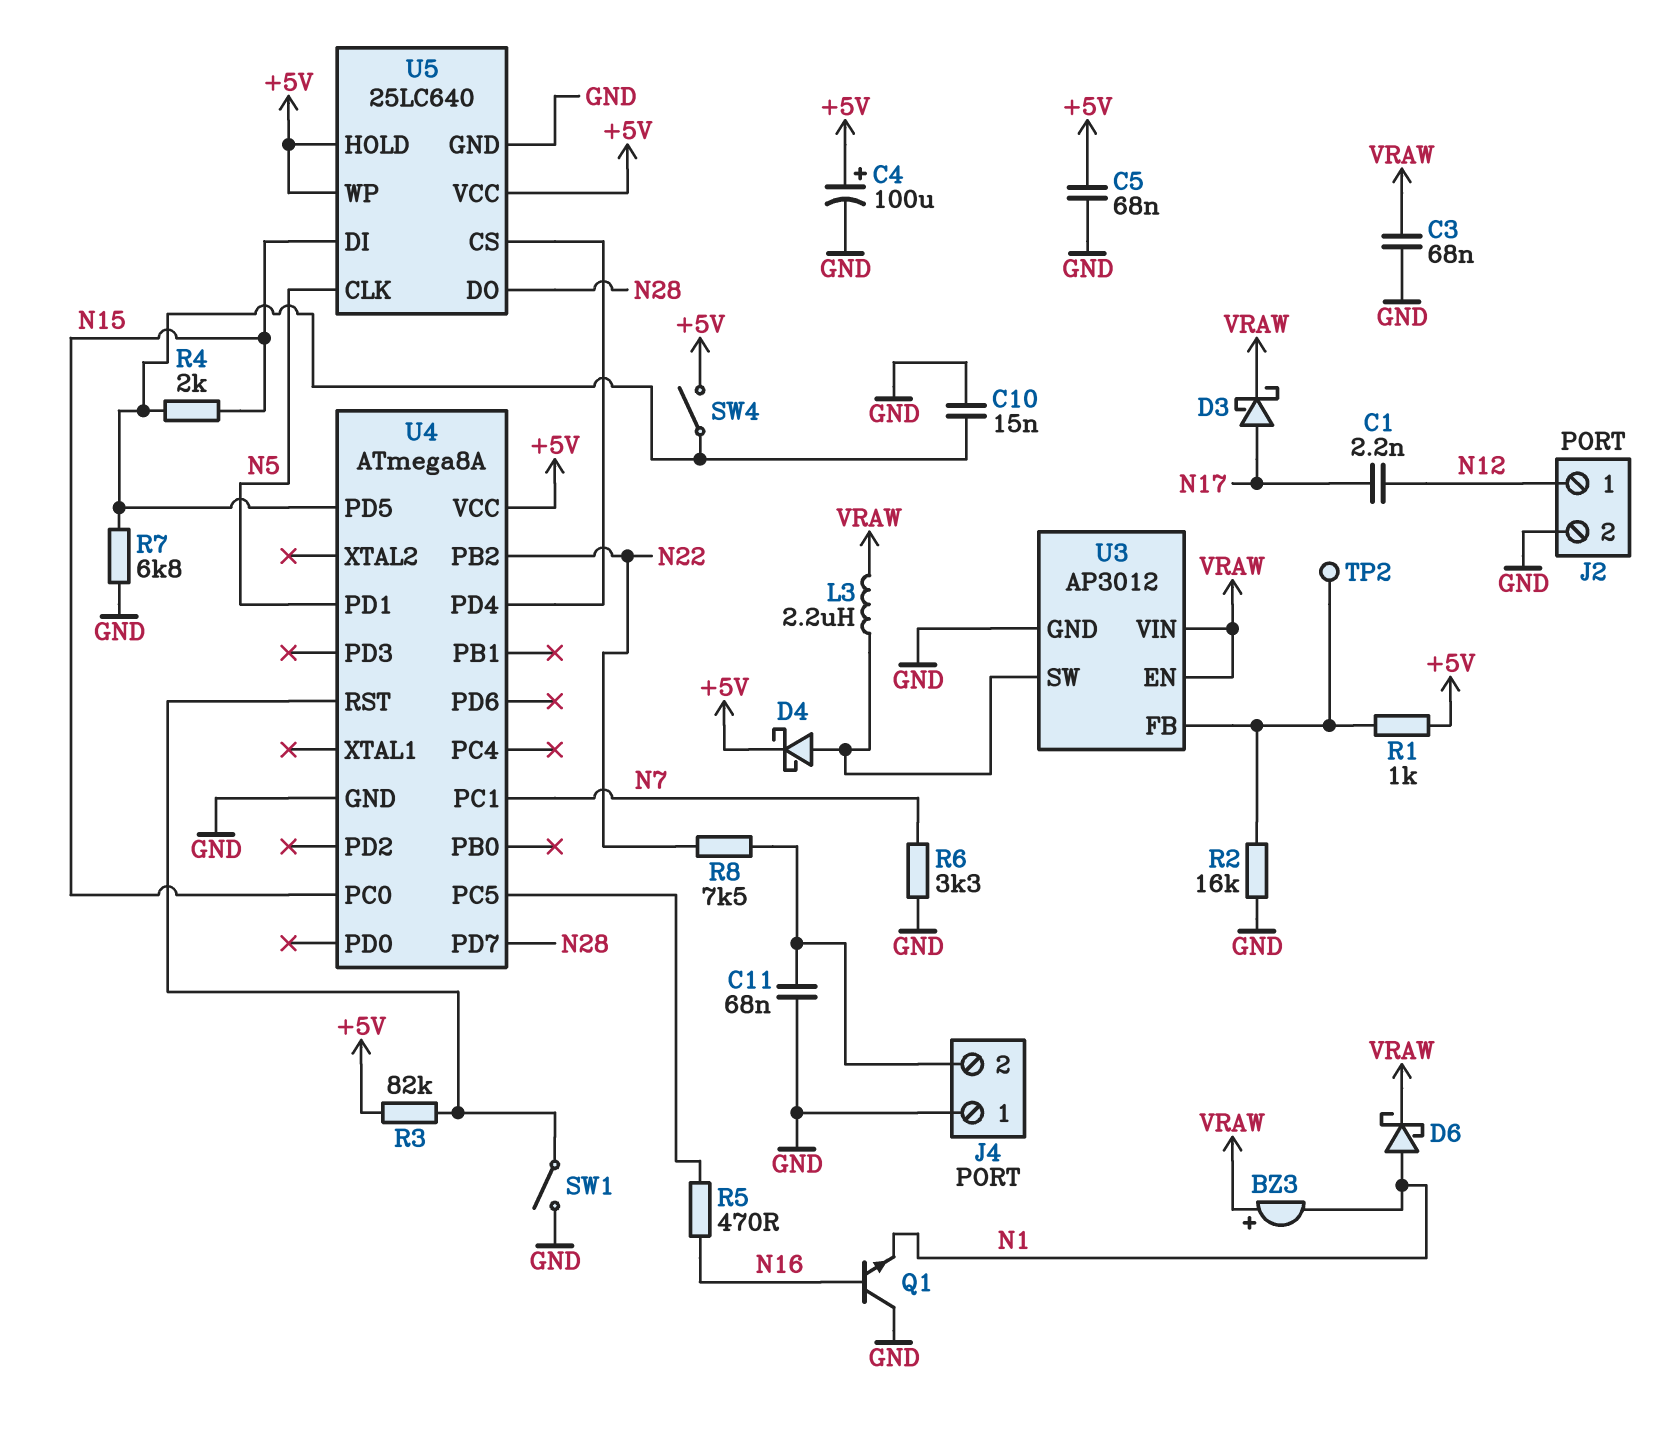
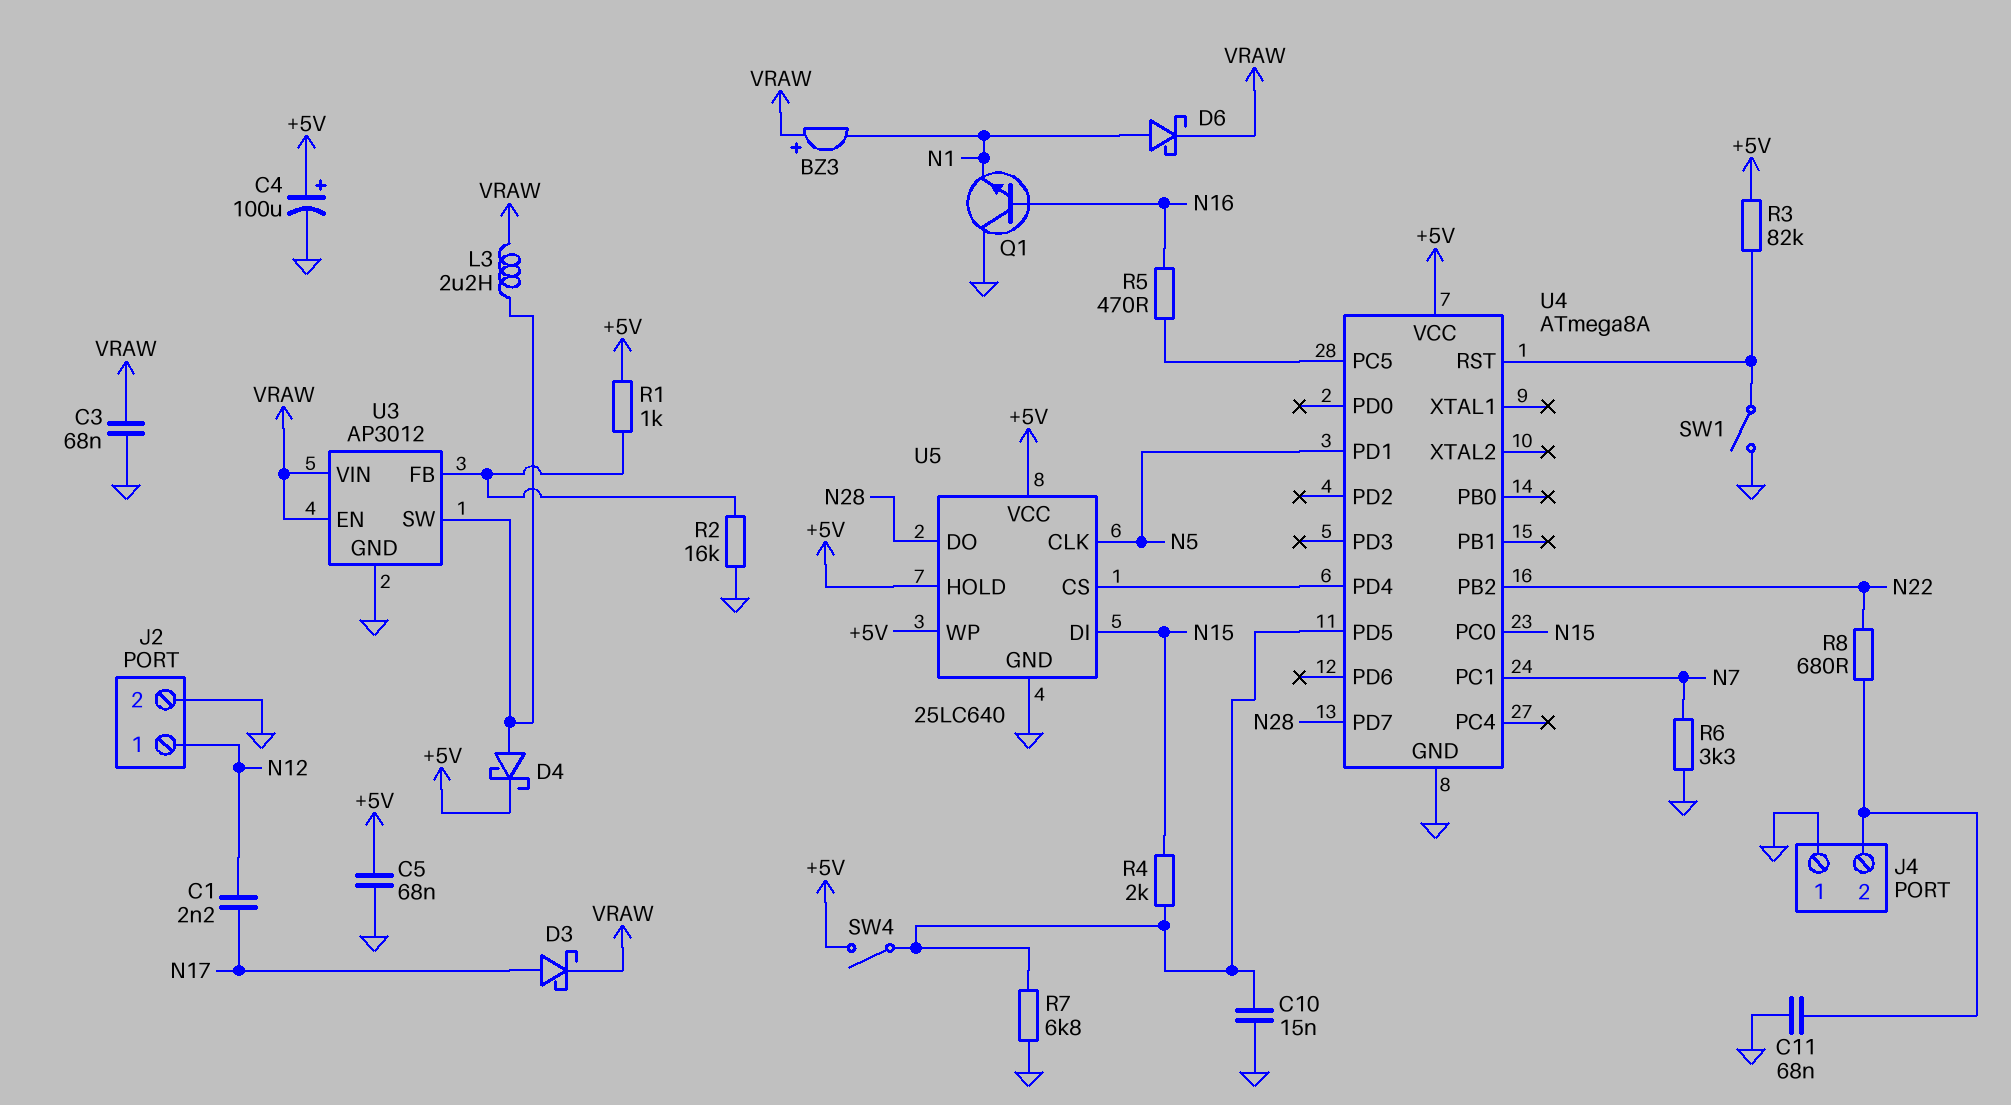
R8: 7.5k (J4/2, N22) -> 680 (J4/2, N22)
TP2: test point (U3/FB) -> none

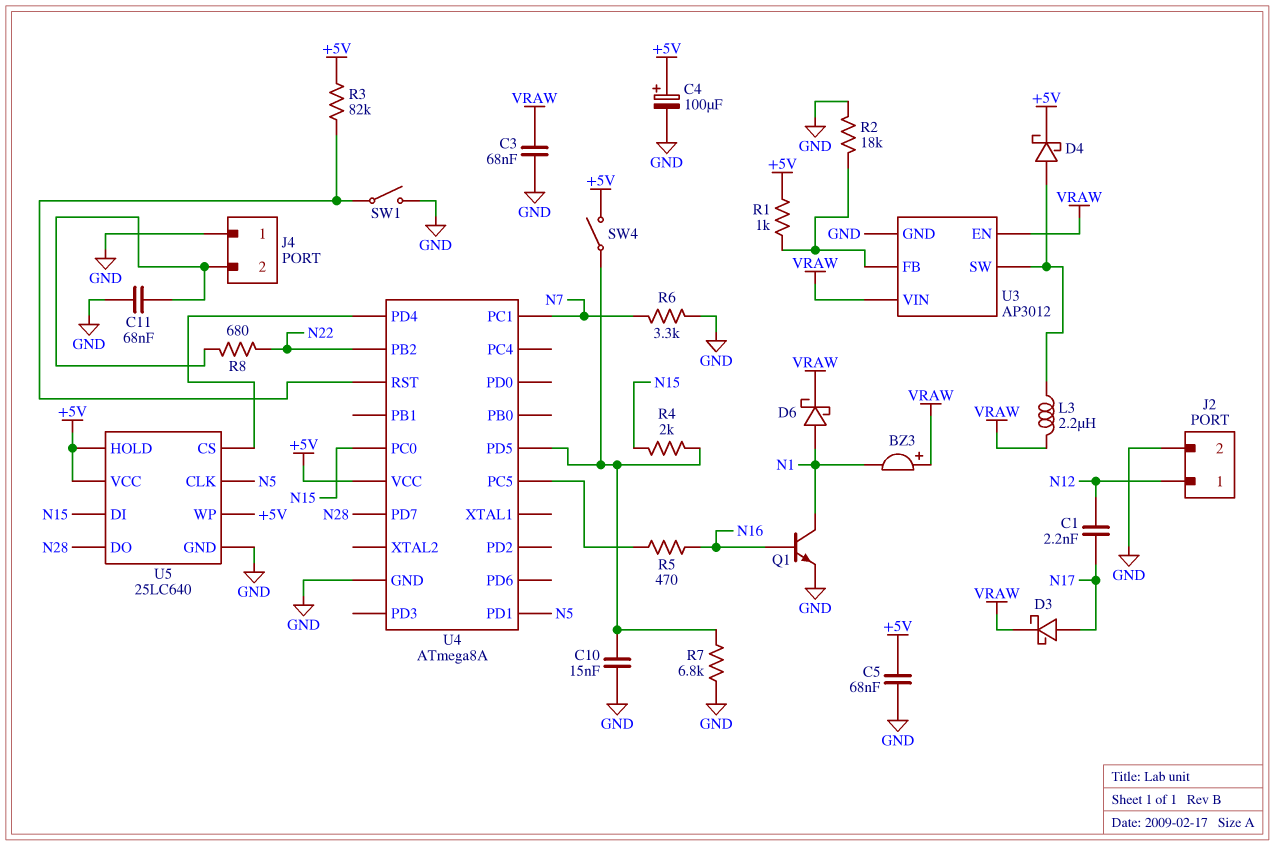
Q1: NPN (B N16, C GND, E N1) -> NPN (B N16, C N1, E GND)
R2: 16k (GND, U3/FB) -> 18k (GND, U3/FB)

